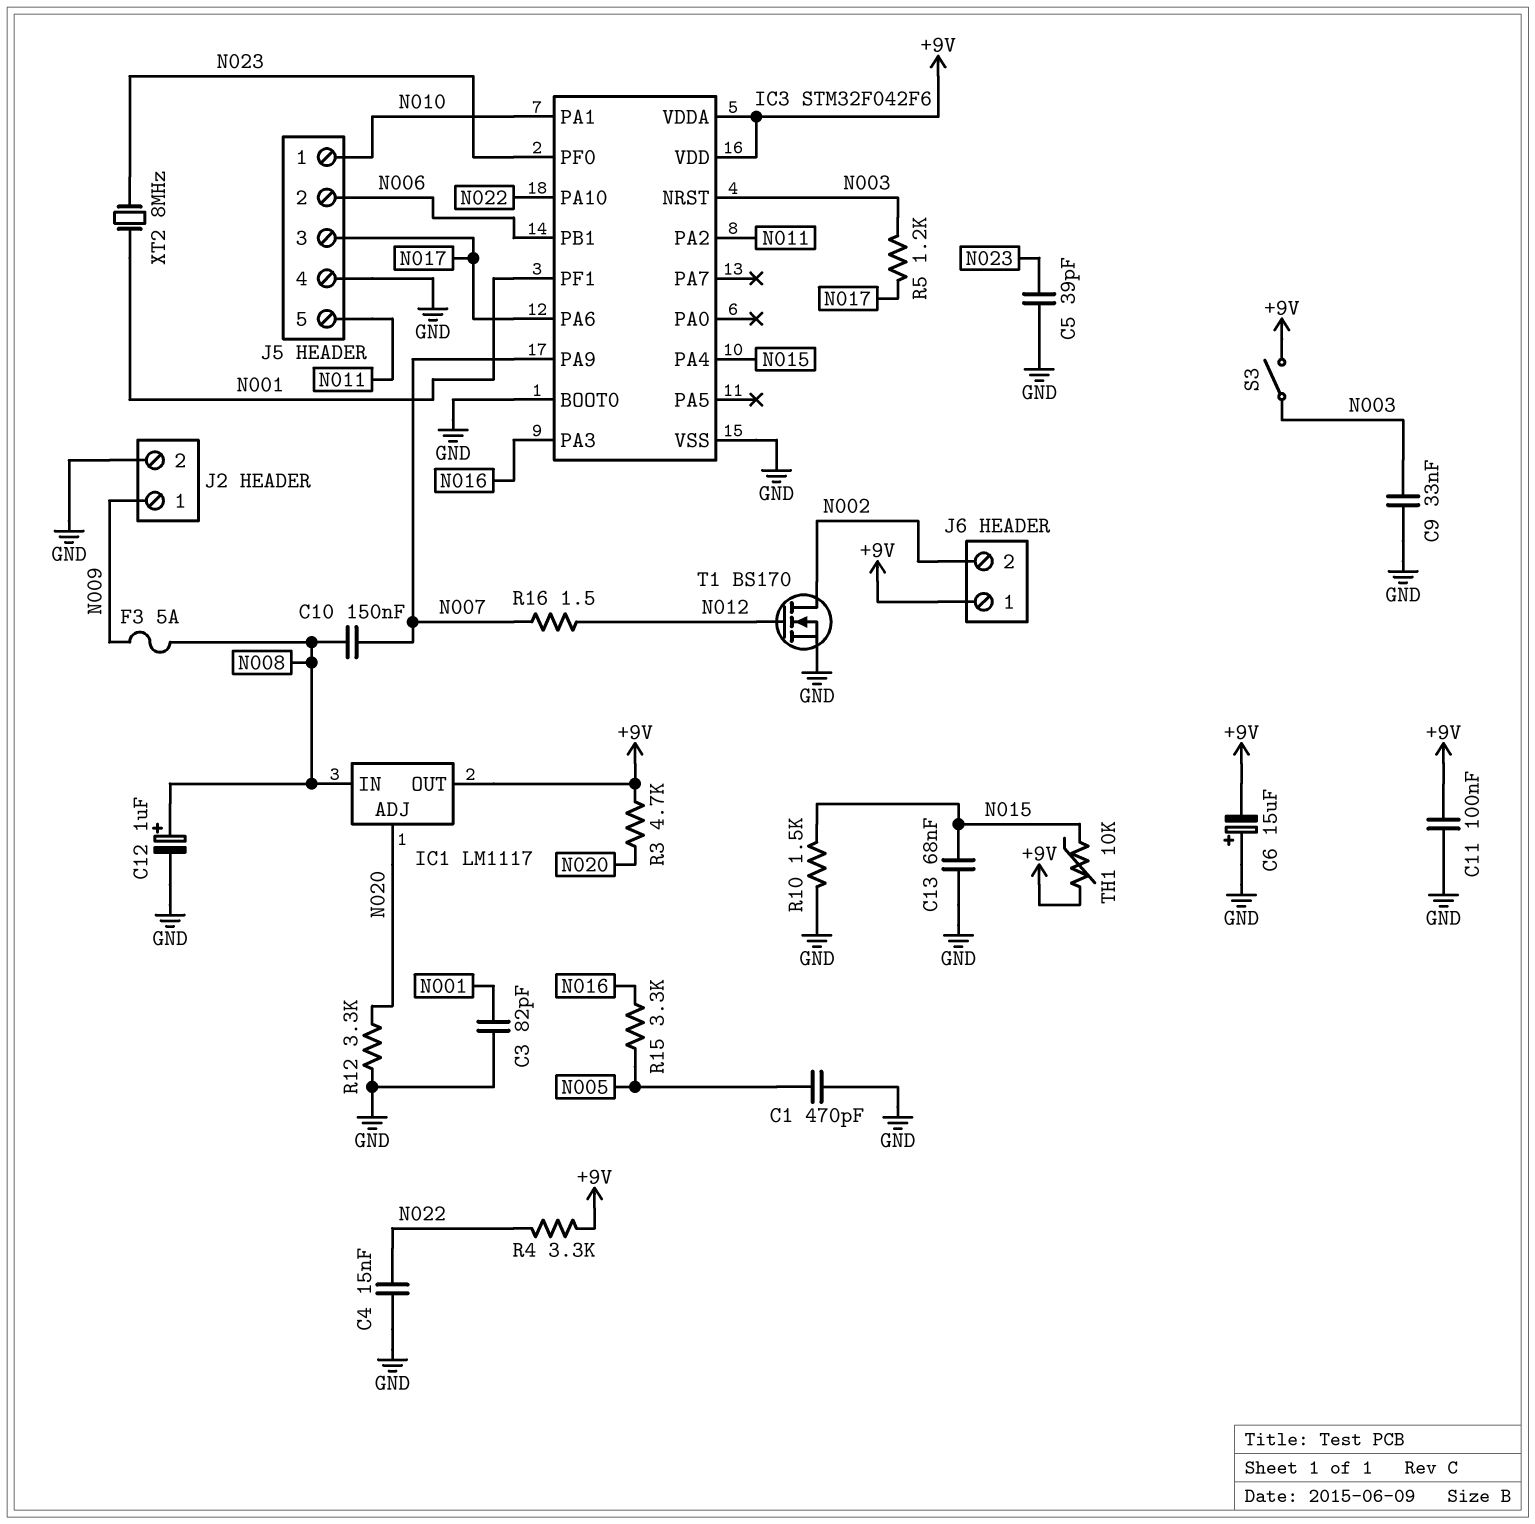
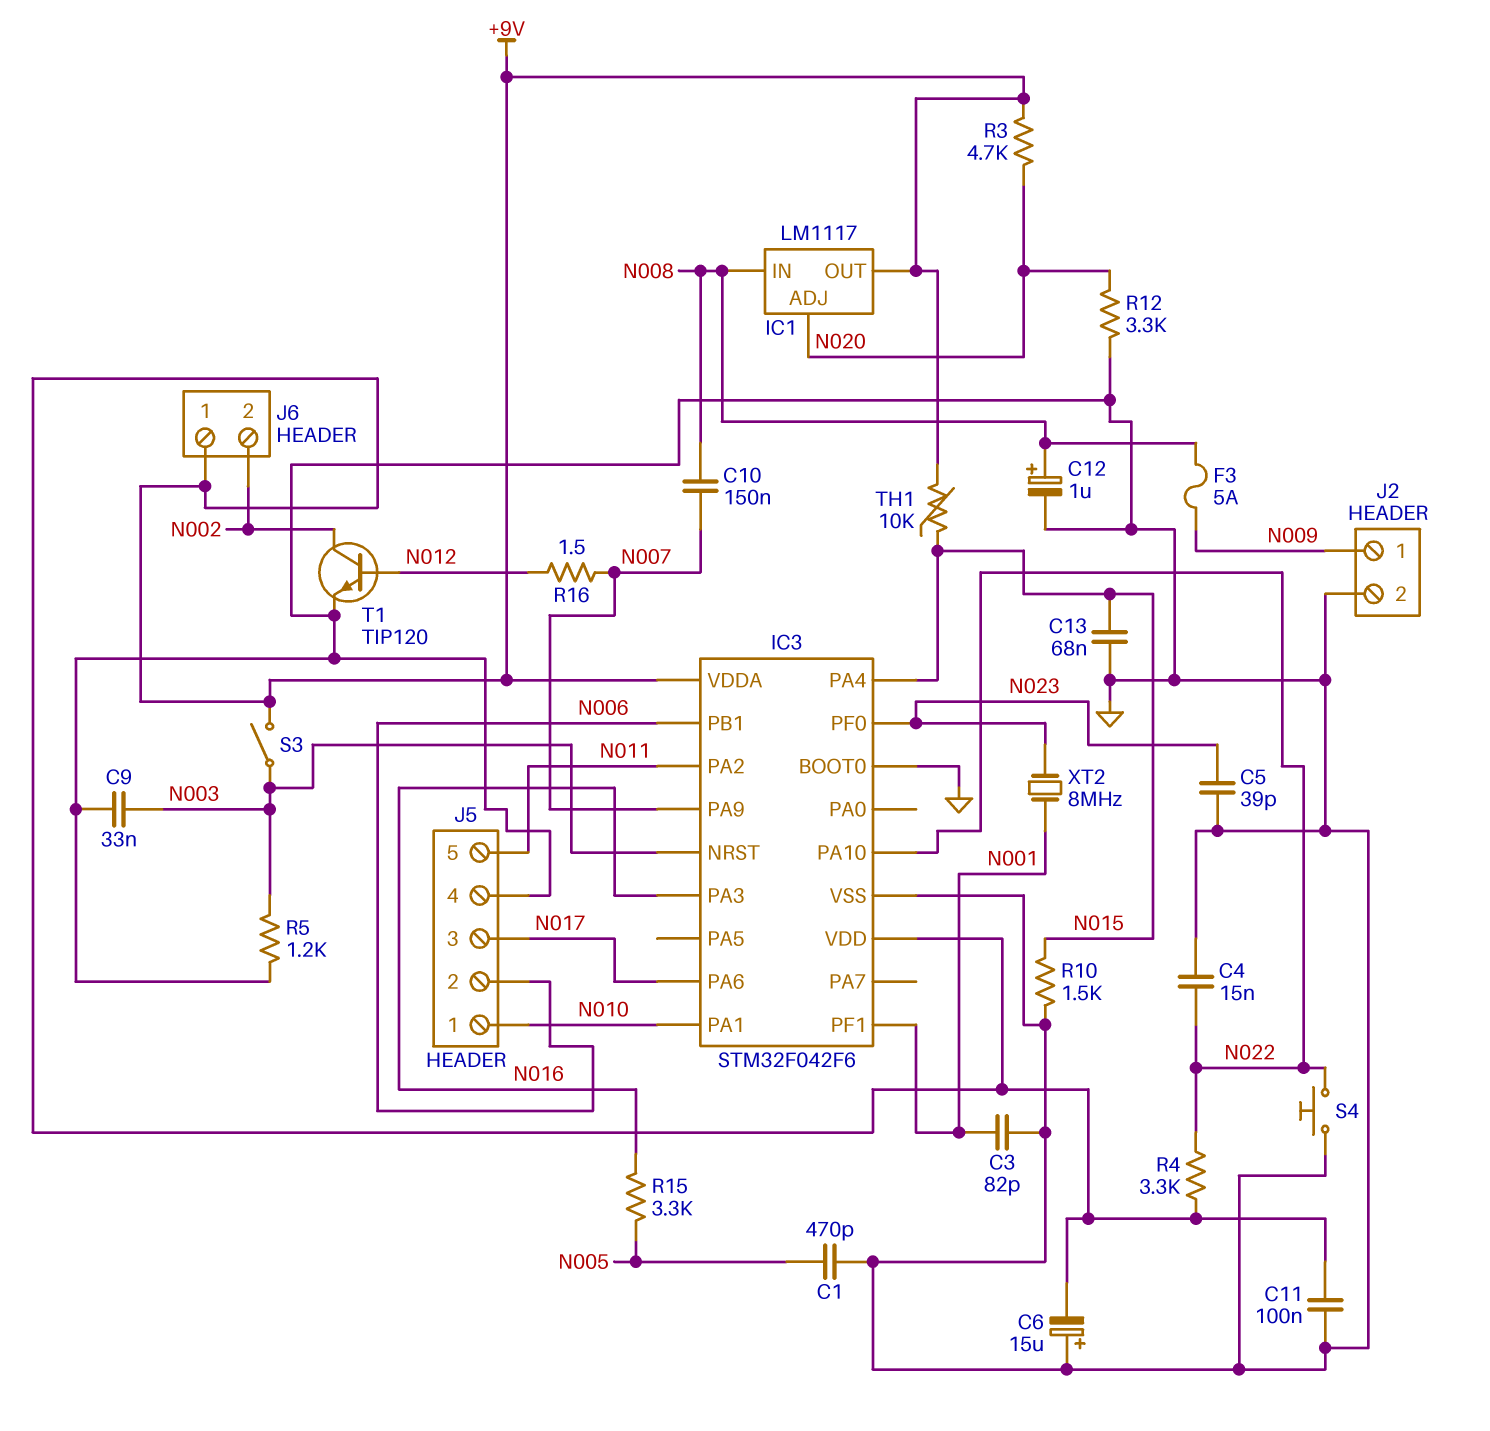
R5: 1.2k (N003, N017) -> 1.2k (GND, N003)
S4: none -> button (GND, N022)
T1: NMOS BS170 (G N012, D N002, S GND) -> NPN TIP120 (B N012, C N002, E GND)

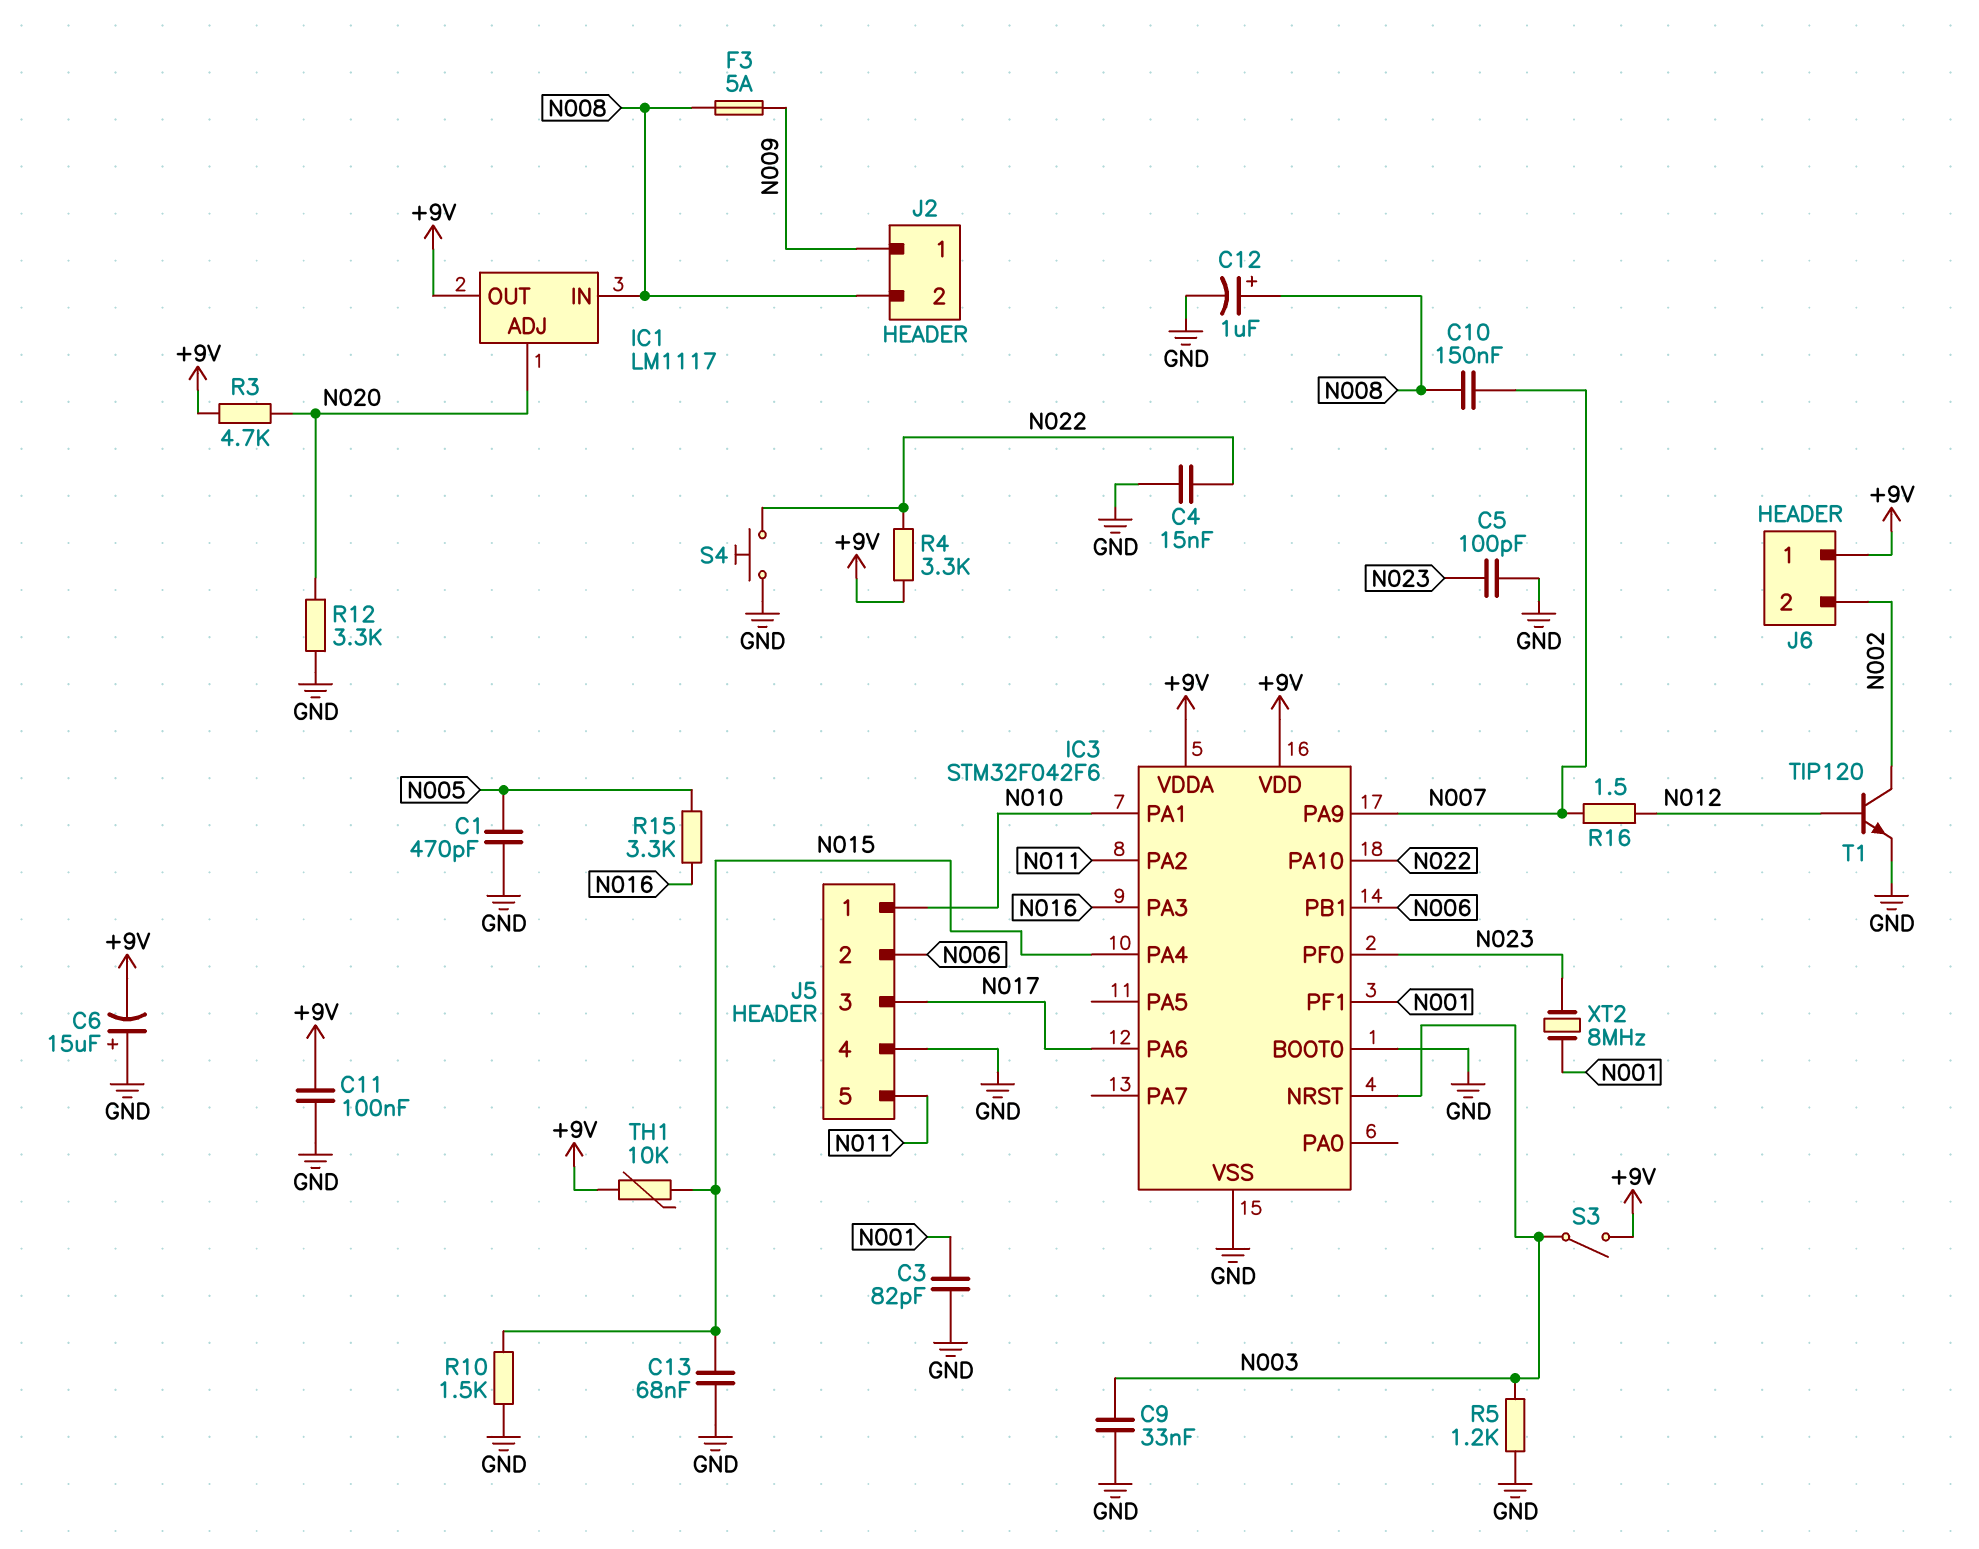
C5: 39pF (GND, N023) -> 100pF (GND, N023)
J2 pin 2: GND -> N008

